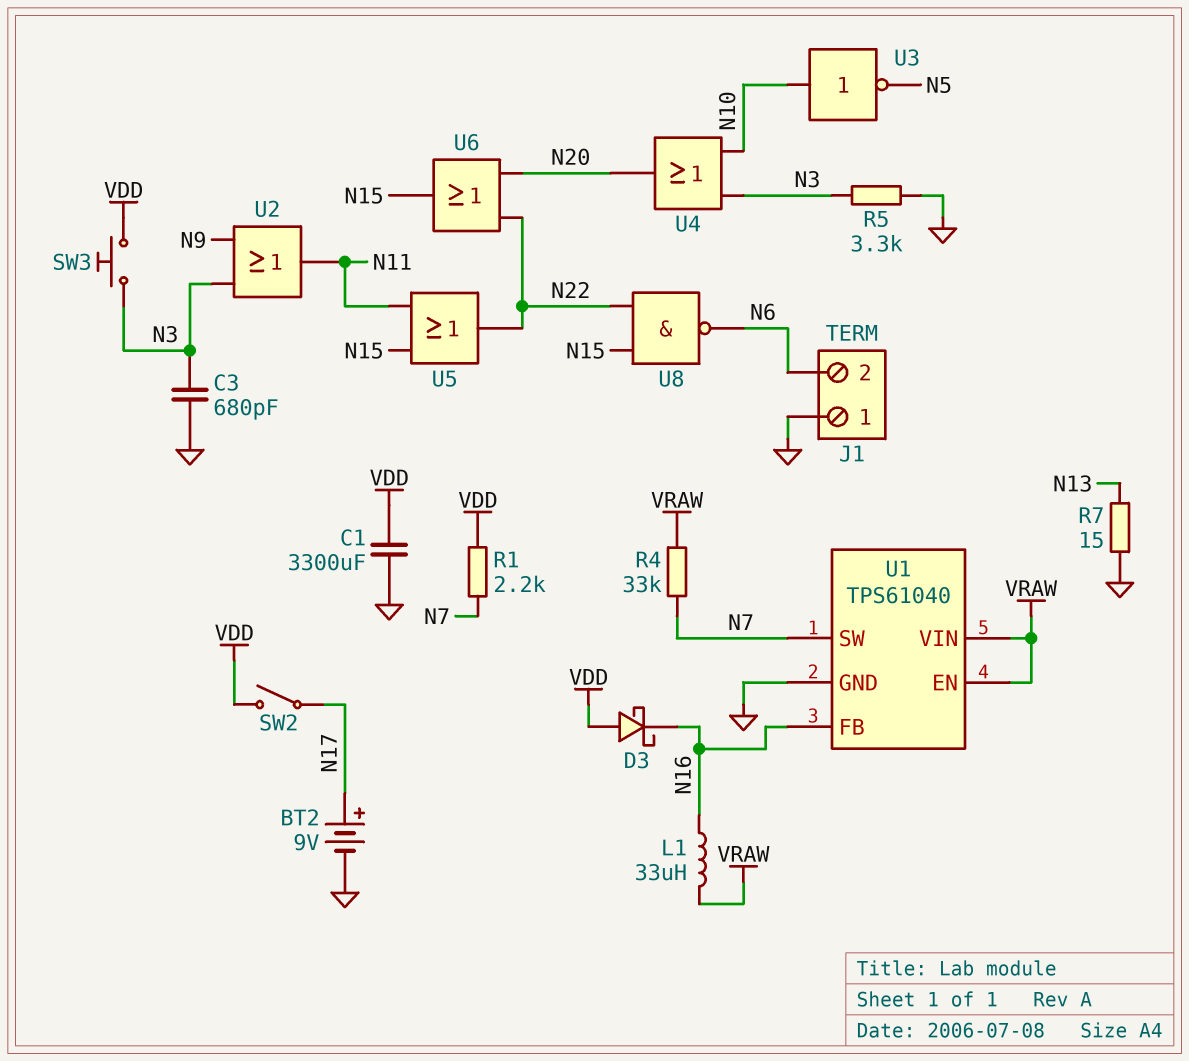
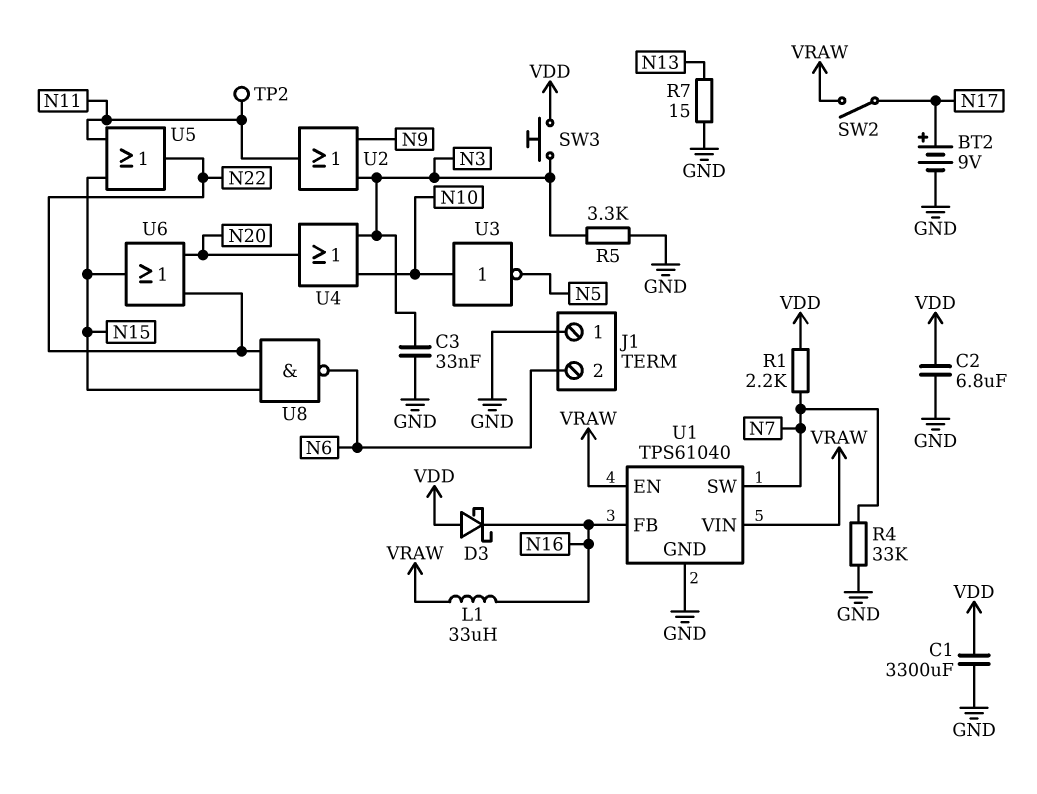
C2: none -> 6.8uF (GND, VDD)
C3: 680pF (GND, N3) -> 33nF (GND, N3)
R4: 33k (N7, VRAW) -> 33k (GND, N7)
SW2: switch (N17, VDD) -> switch (N17, VRAW)
TP2: none -> test point (N11)

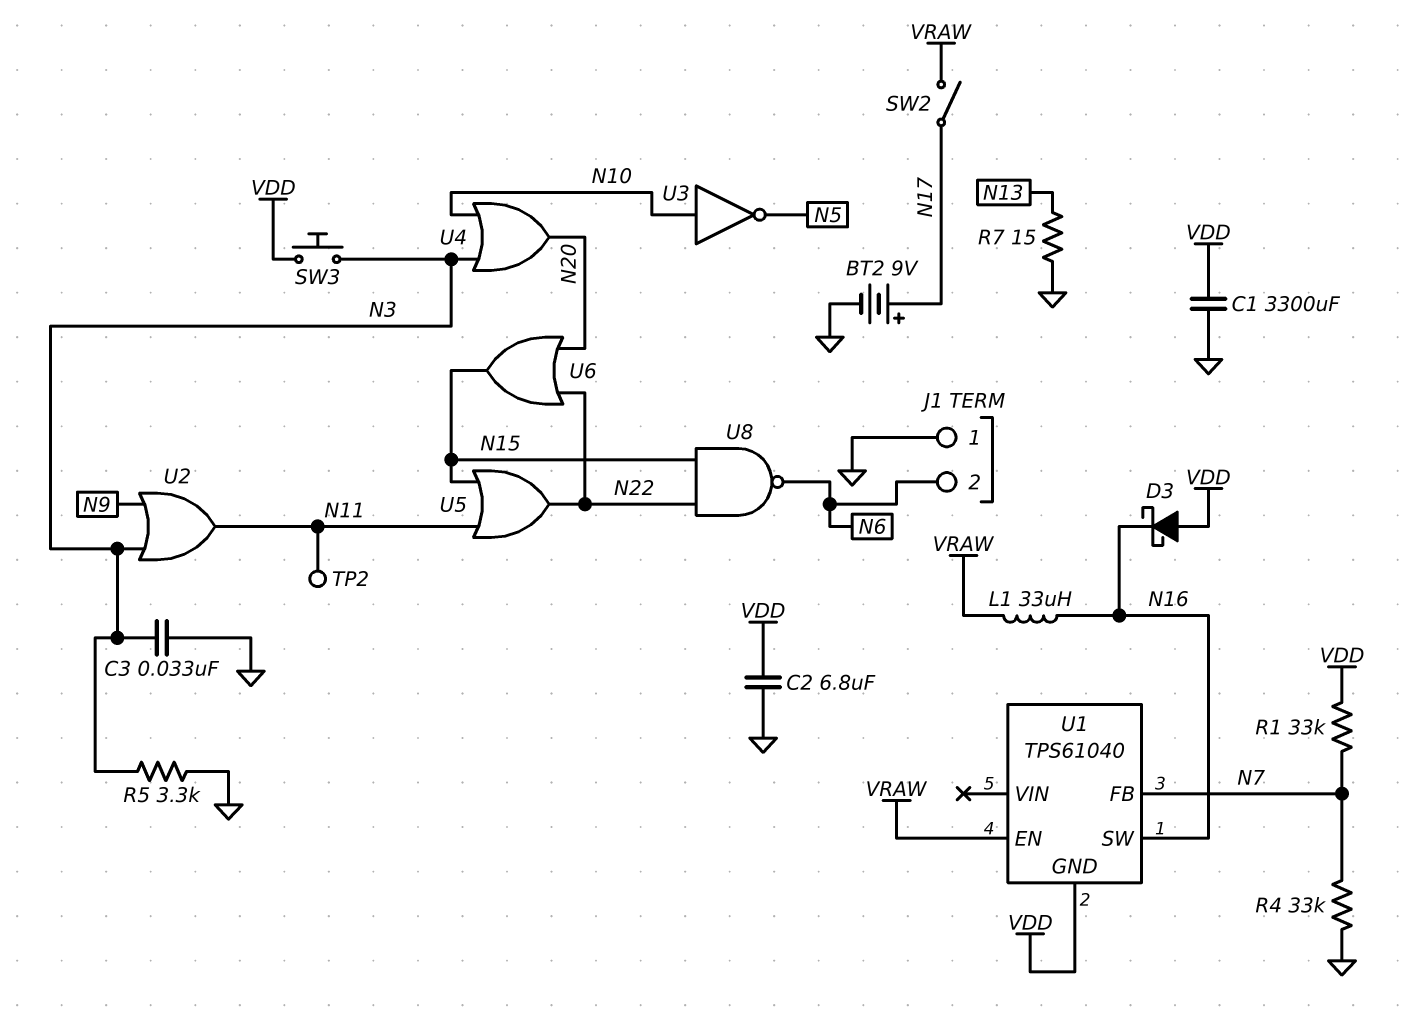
R1: 2.2k (N7, VDD) -> 33k (N7, VDD)
U1 pin FB: N16 -> N7
U1 pin GND: GND -> VDD
U1 pin SW: N7 -> N16
U1 pin VIN: VRAW -> none

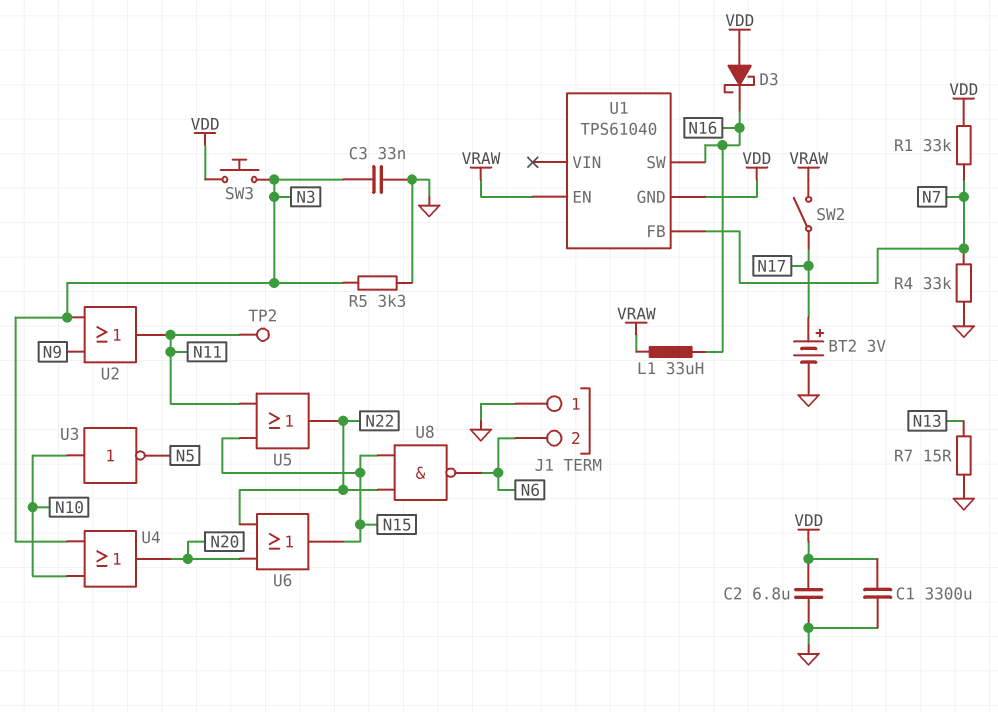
BT2: 9V (plus N17, minus GND) -> 3V (plus N17, minus GND)

